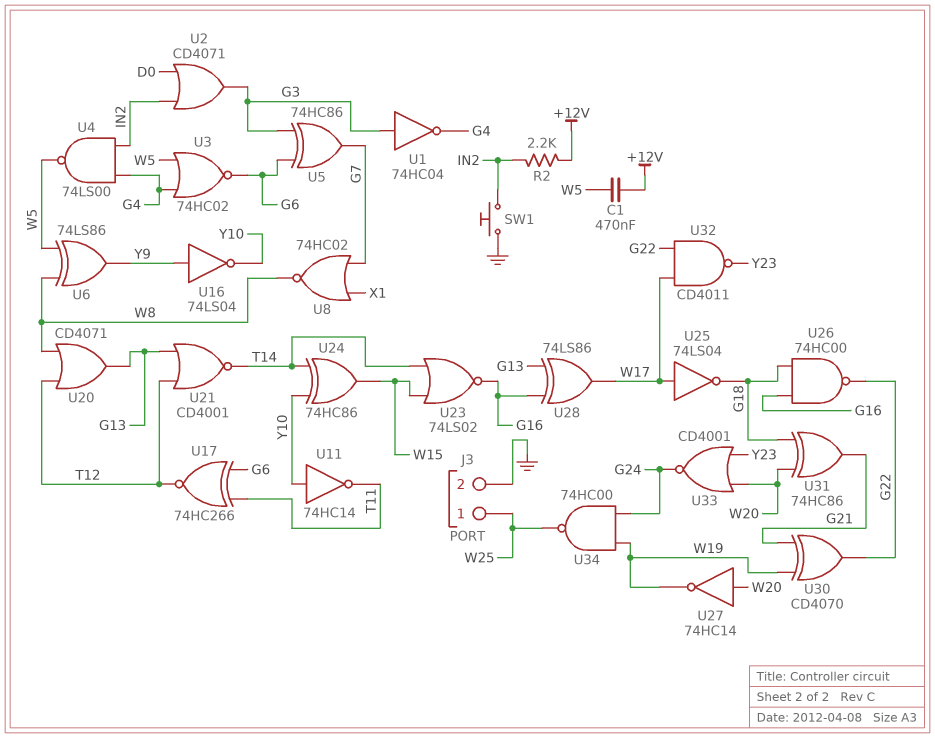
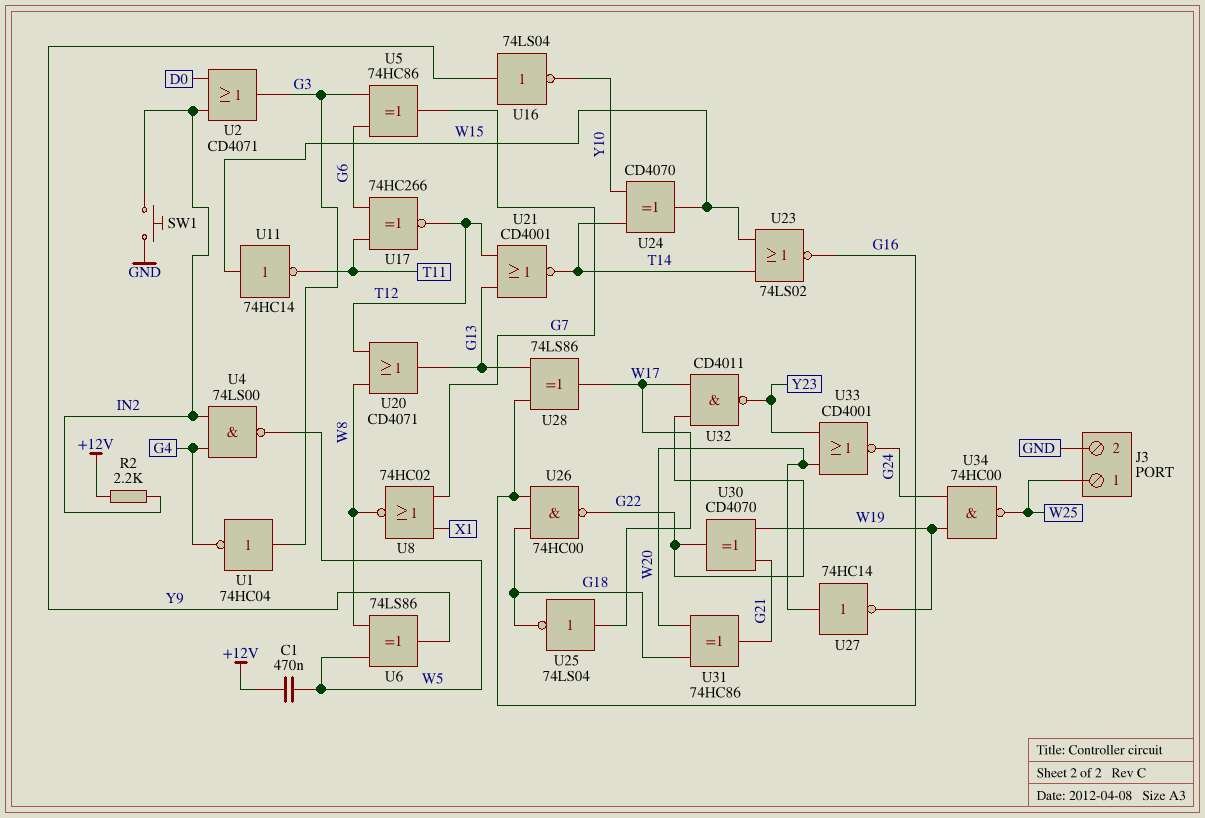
U3: NOR 74HC02 (in G4, in W5, out G6) -> none
U11: NOT 74HC14 (in Y10, out T11) -> NOT 74HC14 (in W15, out T11)
U24: XOR 74HC86 (in T14, in Y10, out W15) -> XOR CD4070 (in T14, in Y10, out W15)

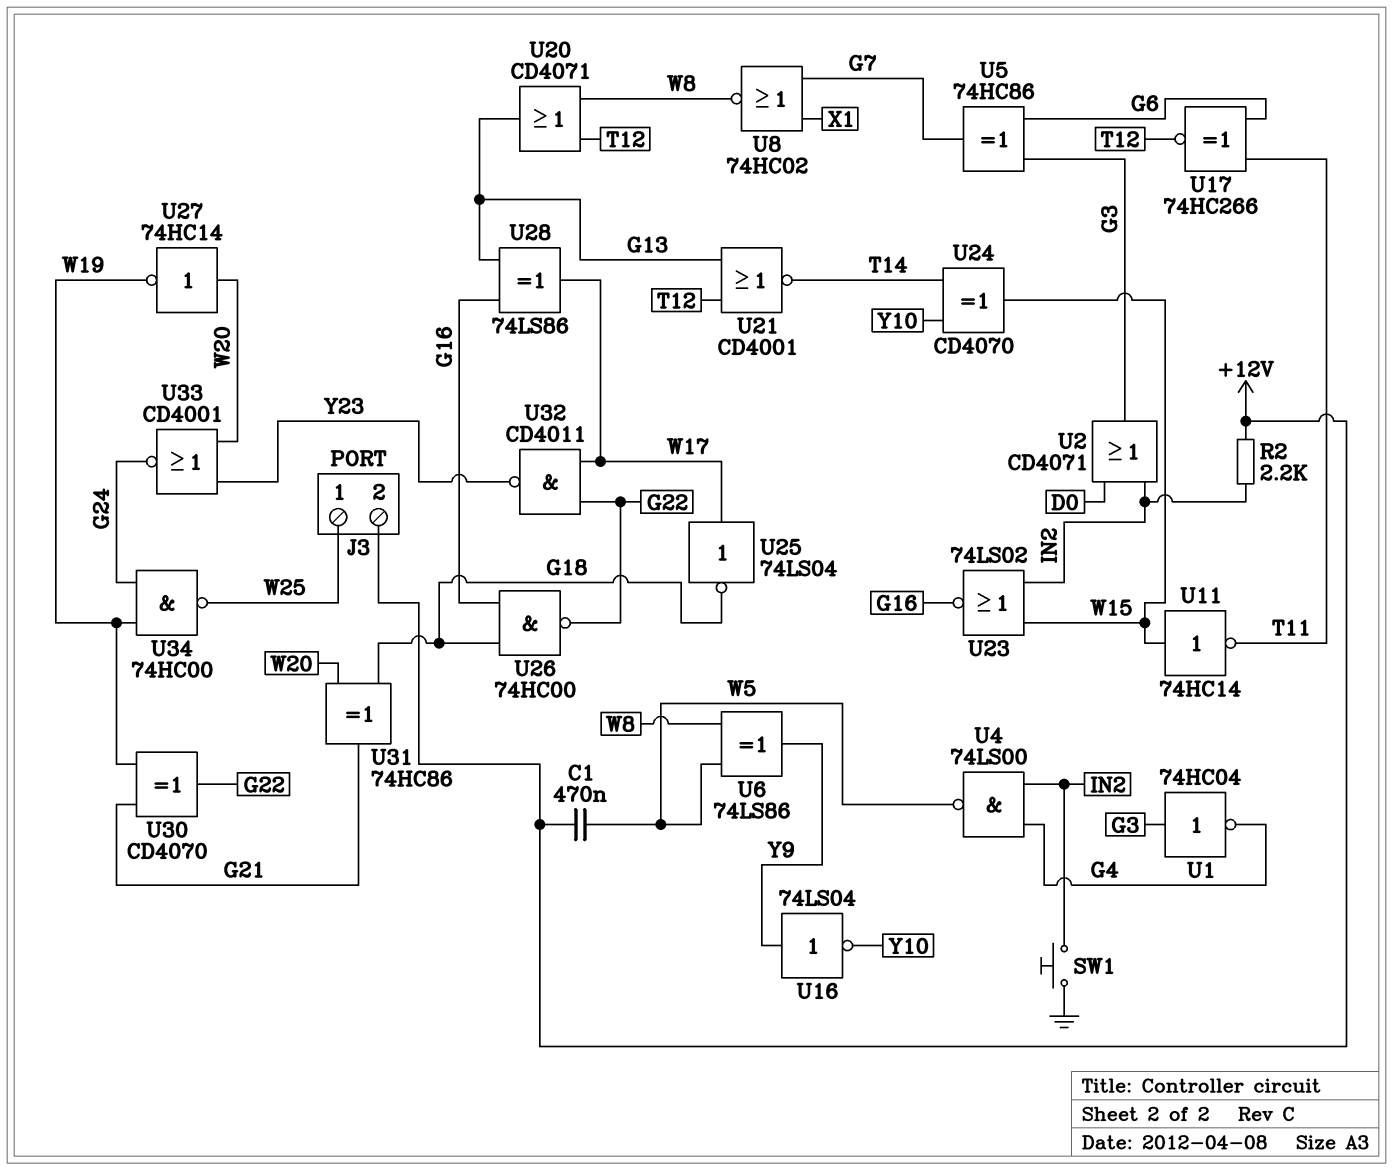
J3 pin 2: GND -> +12V
U23: NOR 74LS02 (in T14, in W15, out G16) -> NOR 74LS02 (in IN2, in W15, out G16)

